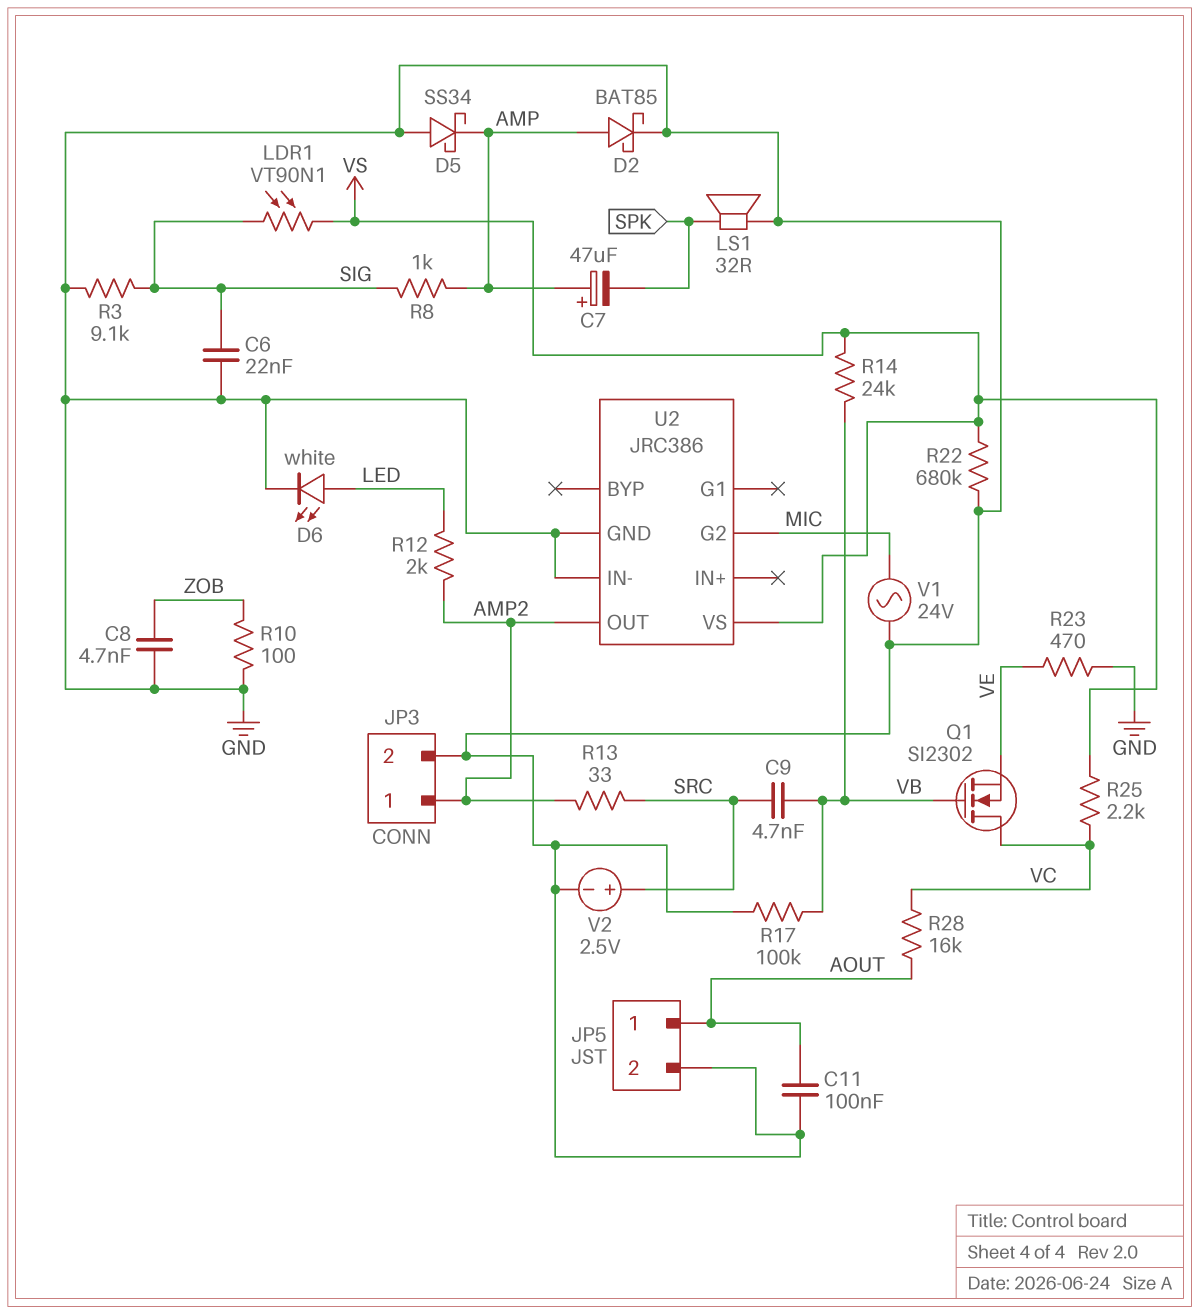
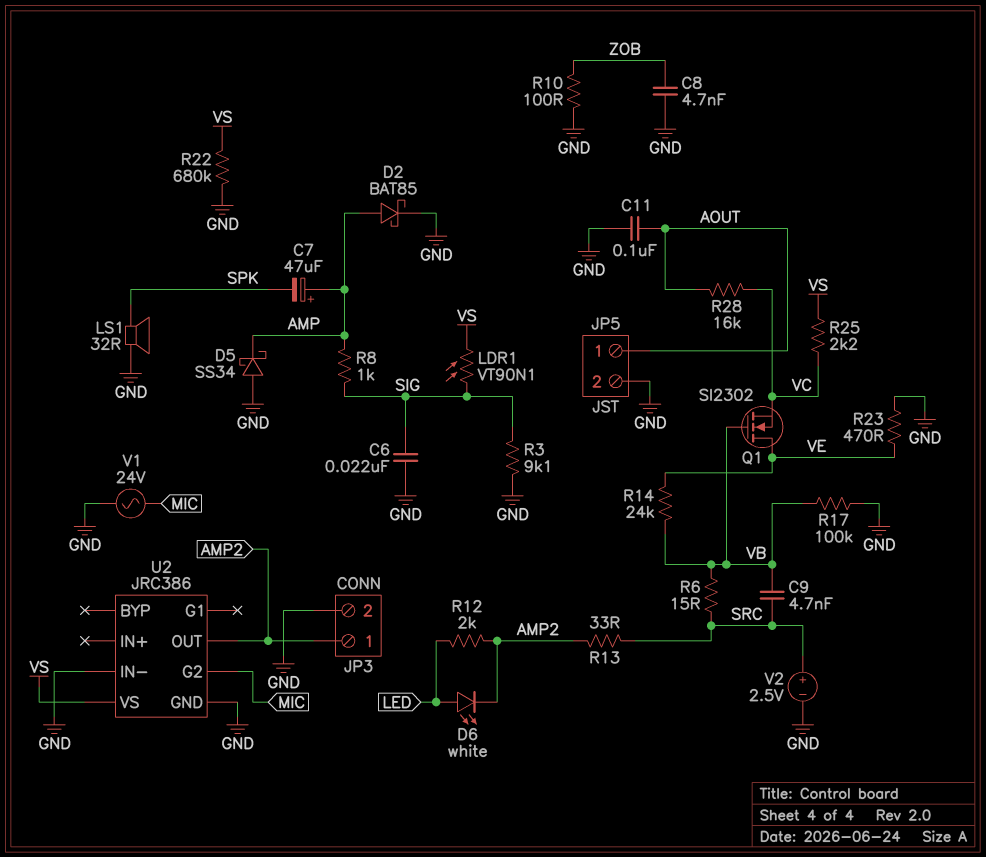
D6: LED white (A LED, K GND) -> LED white (A LED, K AMP2)
Q1: NMOS SI2302 (G VB, D VC, S VE) -> NMOS SI2302 (G VB, D VE, S VC)
R6: none -> 15 (SRC, VB)
R14: 24k (VB, VS) -> 24k (VB, VE)

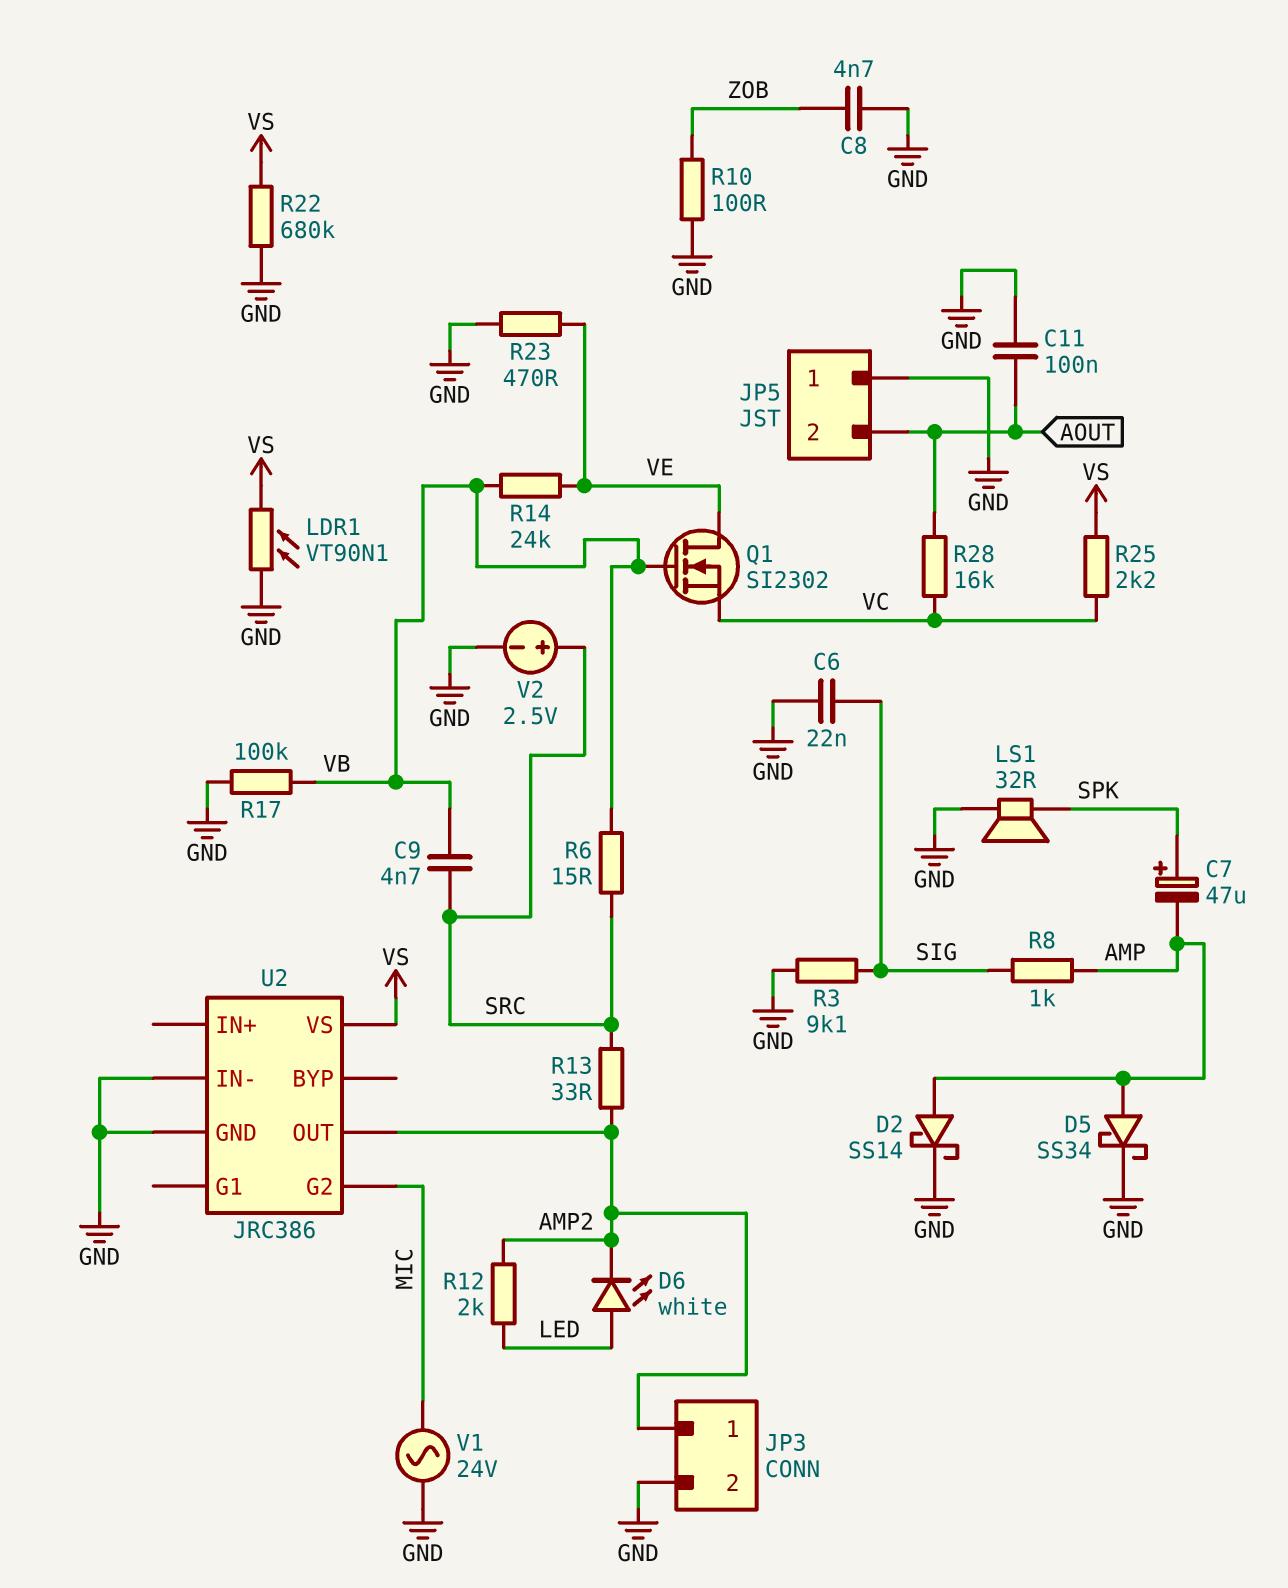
C7: 47uF (plus AMP, minus SPK) -> 47uF (plus SPK, minus AMP)
D2: schottky BAT85 (A AMP, K GND) -> schottky SS14 (A AMP, K GND)
D5: schottky SS34 (A GND, K AMP) -> schottky SS34 (A AMP, K GND)
JP5 pin 1: AOUT -> GND
JP5 pin 2: GND -> AOUT
LDR1: VT90N1 (SIG, VS) -> VT90N1 (GND, VS)

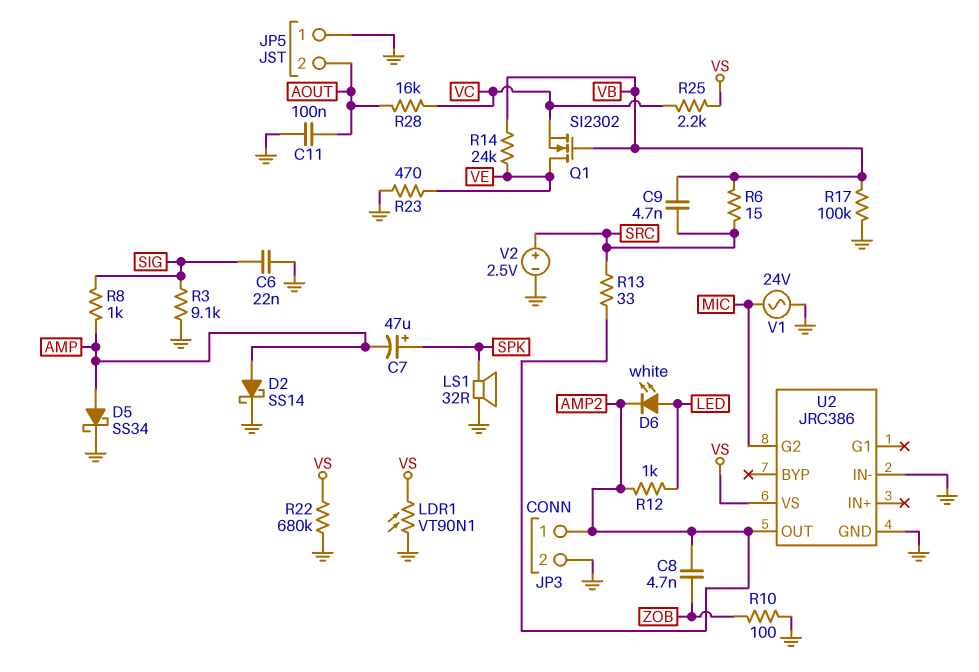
C8: 4.7nF (GND, ZOB) -> 4.7nF (AMP2, ZOB)
R12: 2k (AMP2, LED) -> 1k (AMP2, LED)

